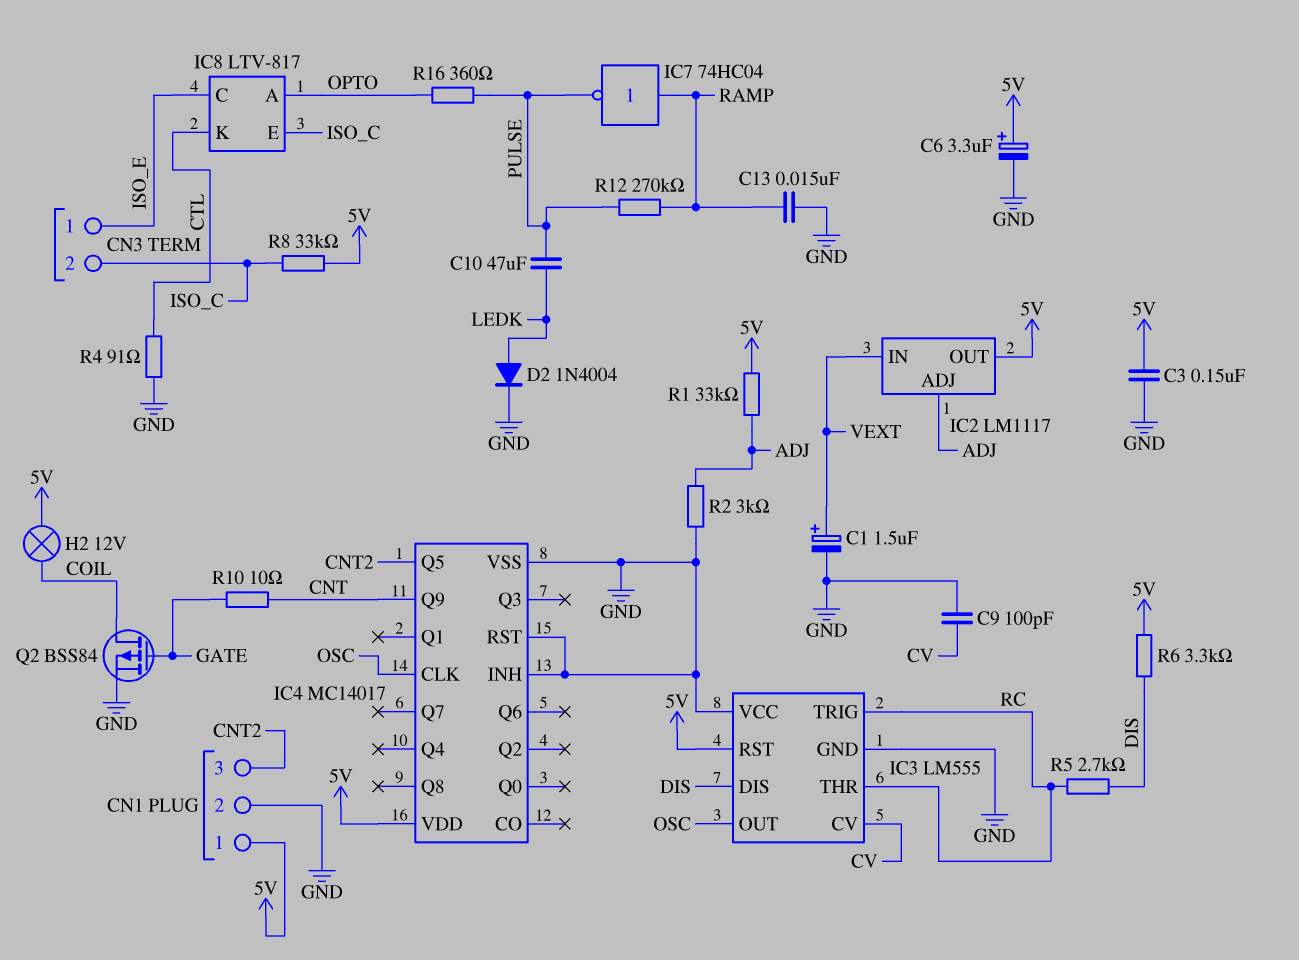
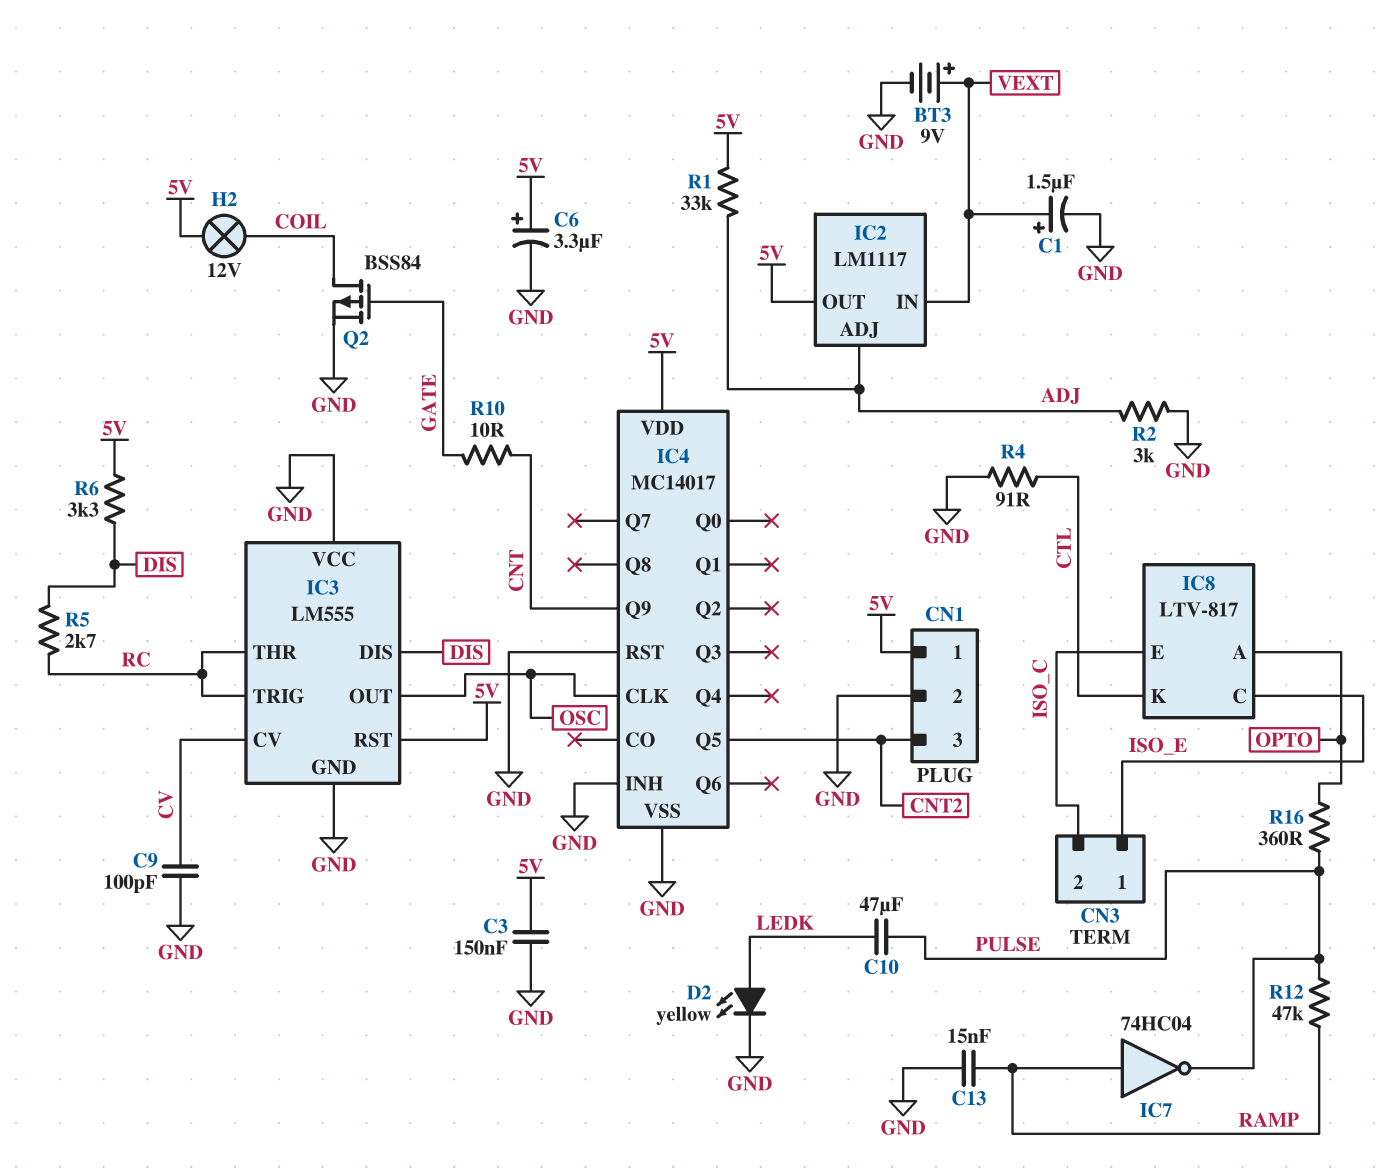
BT3: none -> 9V (plus VEXT, minus GND)
D2: diode 1N4004 (A LEDK, K GND) -> LED yellow (A LEDK, K GND)
R8: 33k (5V, ISO_C) -> none
R12: 270k (PULSE, RAMP) -> 47k (PULSE, RAMP)

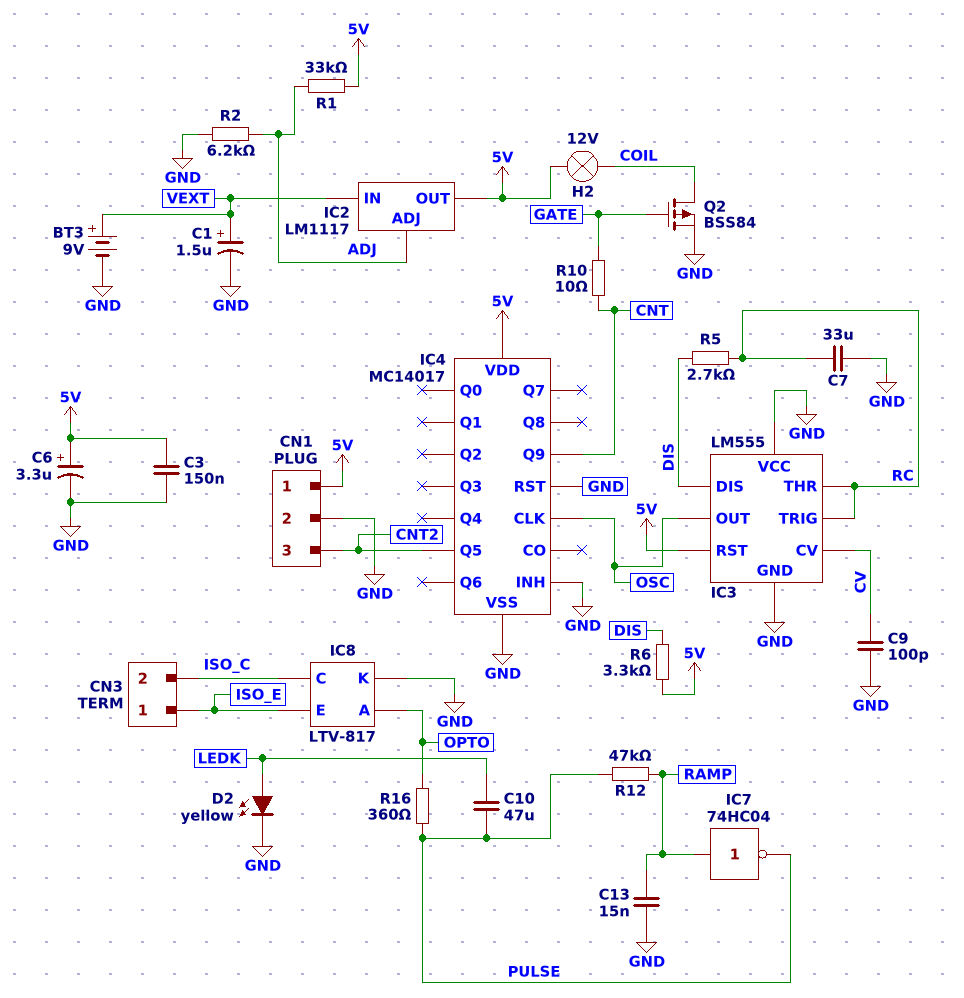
C7: none -> 33uF (GND, RC)
IC8 pin C: ISO_E -> ISO_C
IC8 pin E: ISO_C -> ISO_E
IC8 pin K: CTL -> GND
R2: 3k (ADJ, GND) -> 6.2k (ADJ, GND)
R4: 91 (CTL, GND) -> none

